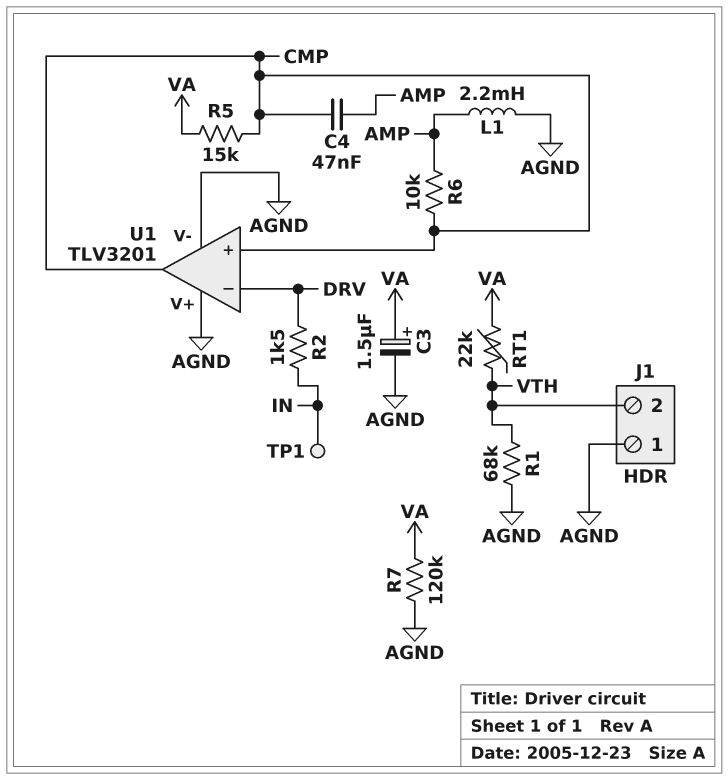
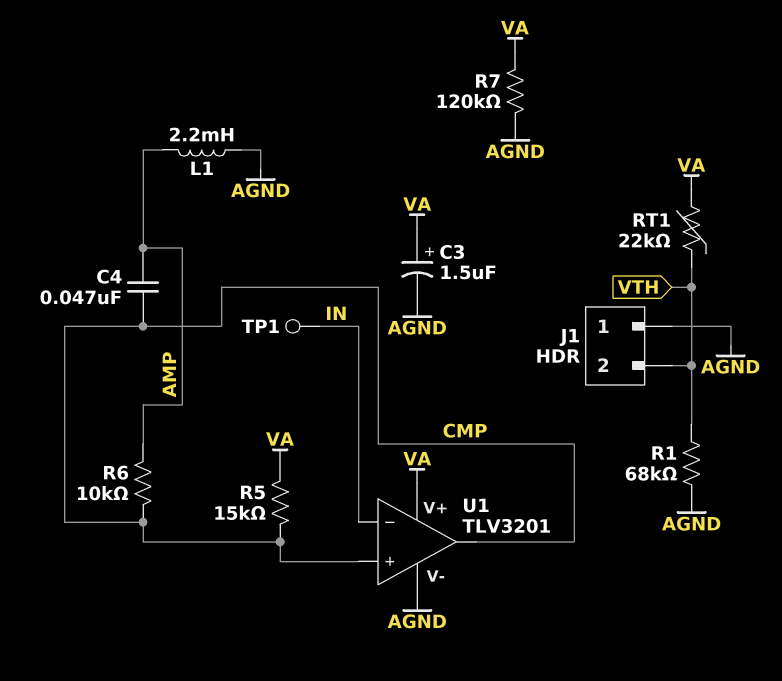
R2: 1.5k (DRV, IN) -> none
U1 pin V+: AGND -> VA
U1 pin in-: DRV -> IN

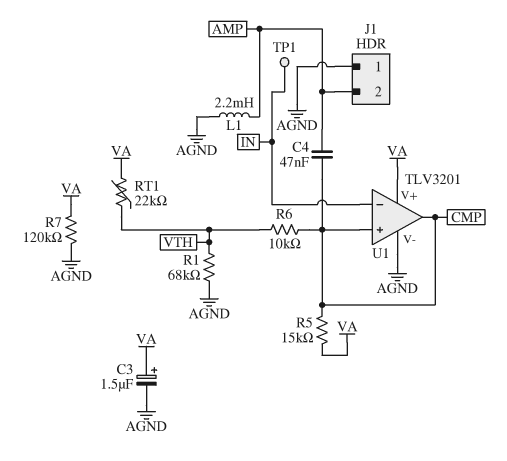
J1 pin 2: VTH -> AMP
R6: 10k (AMP, CMP) -> 10k (CMP, VTH)

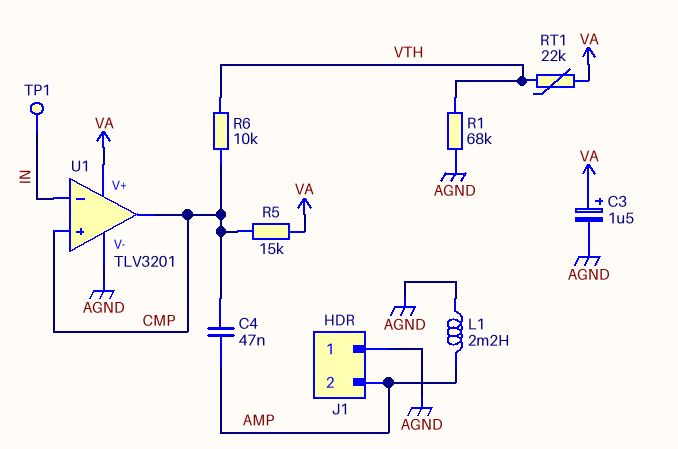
R7: 120k (AGND, VA) -> none

